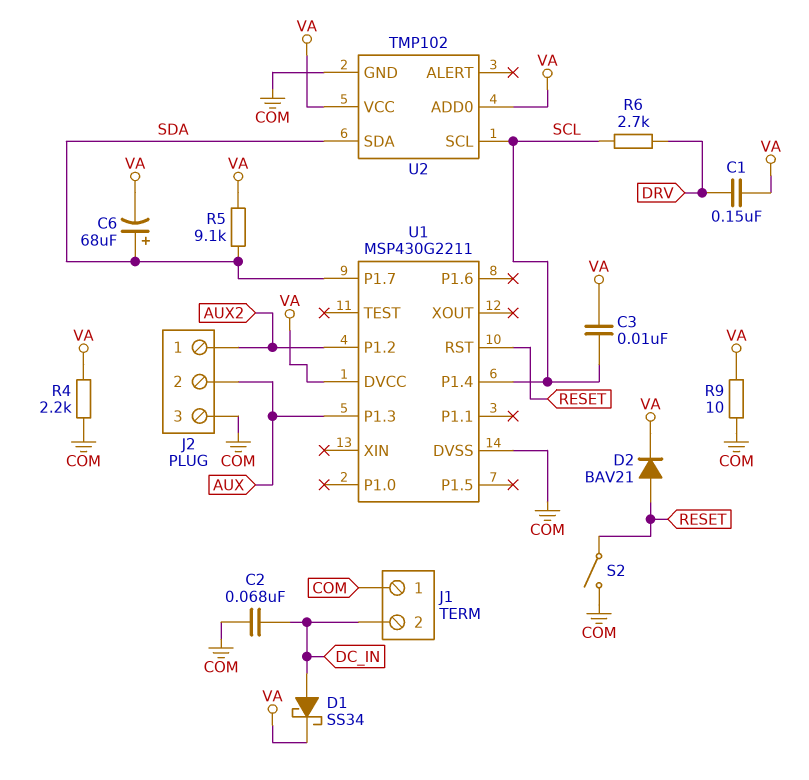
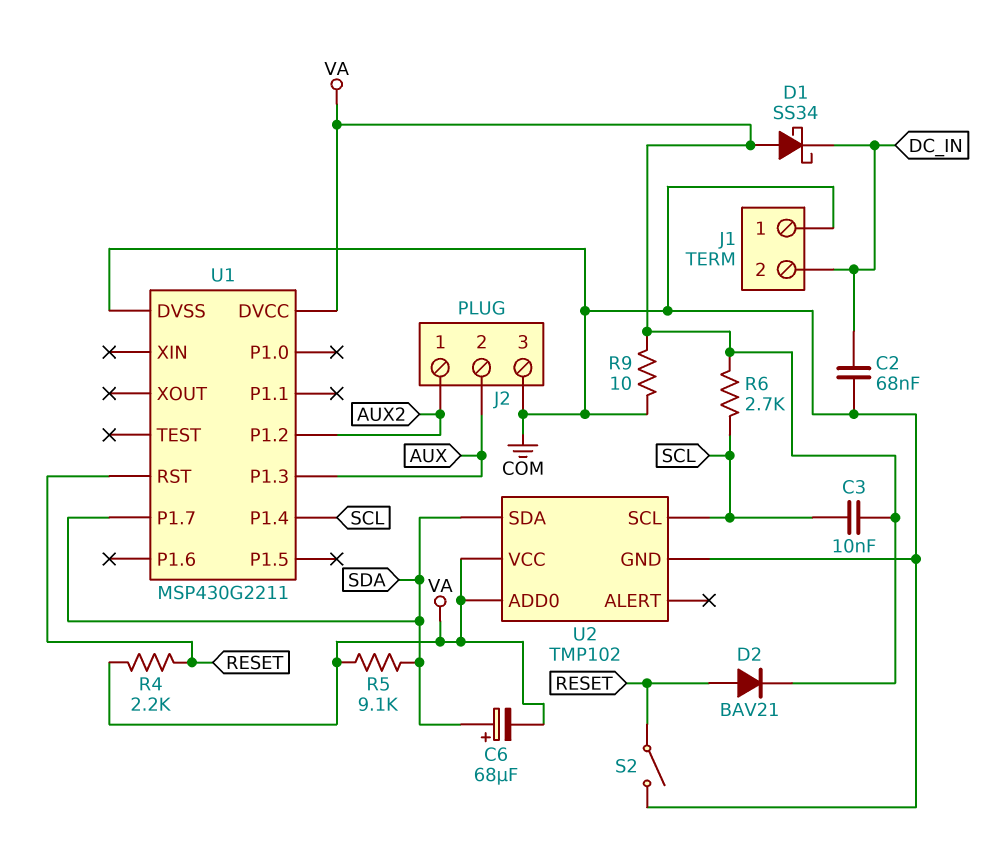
C1: 150nF (DRV, VA) -> none
D1: schottky SS34 (A DC_IN, K VA) -> schottky SS34 (A VA, K DC_IN)
R4: 2.2k (COM, VA) -> 2.2k (RESET, VA)
R6: 2.7k (DRV, SCL) -> 2.7k (SCL, VA)

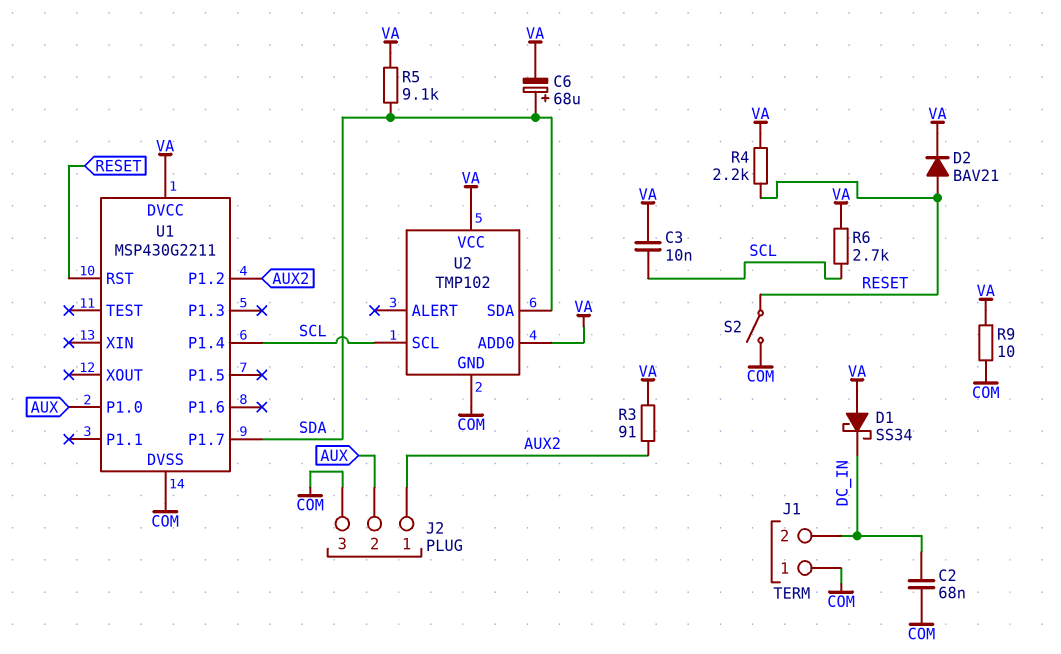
R3: none -> 91 (AUX2, VA)
U1 pin P1.0: none -> AUX
U1 pin P1.3: AUX -> none

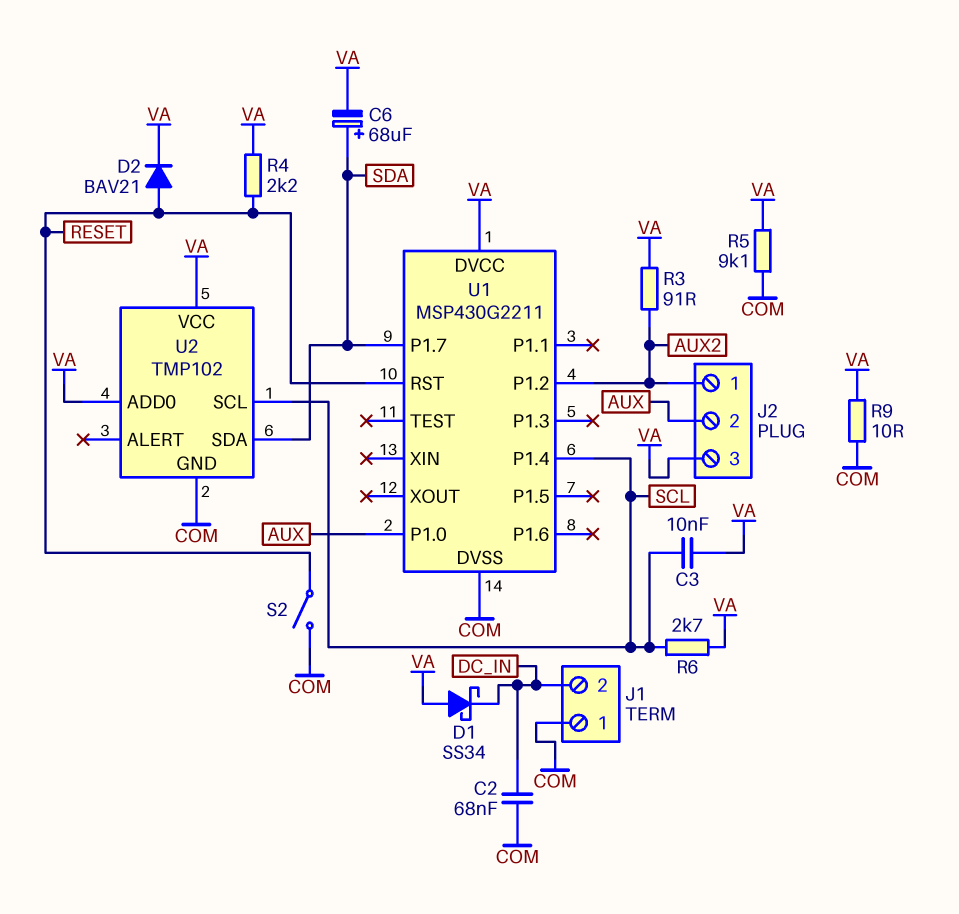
J2 pin 3: COM -> VA
R5: 9.1k (SDA, VA) -> 9.1k (COM, VA)

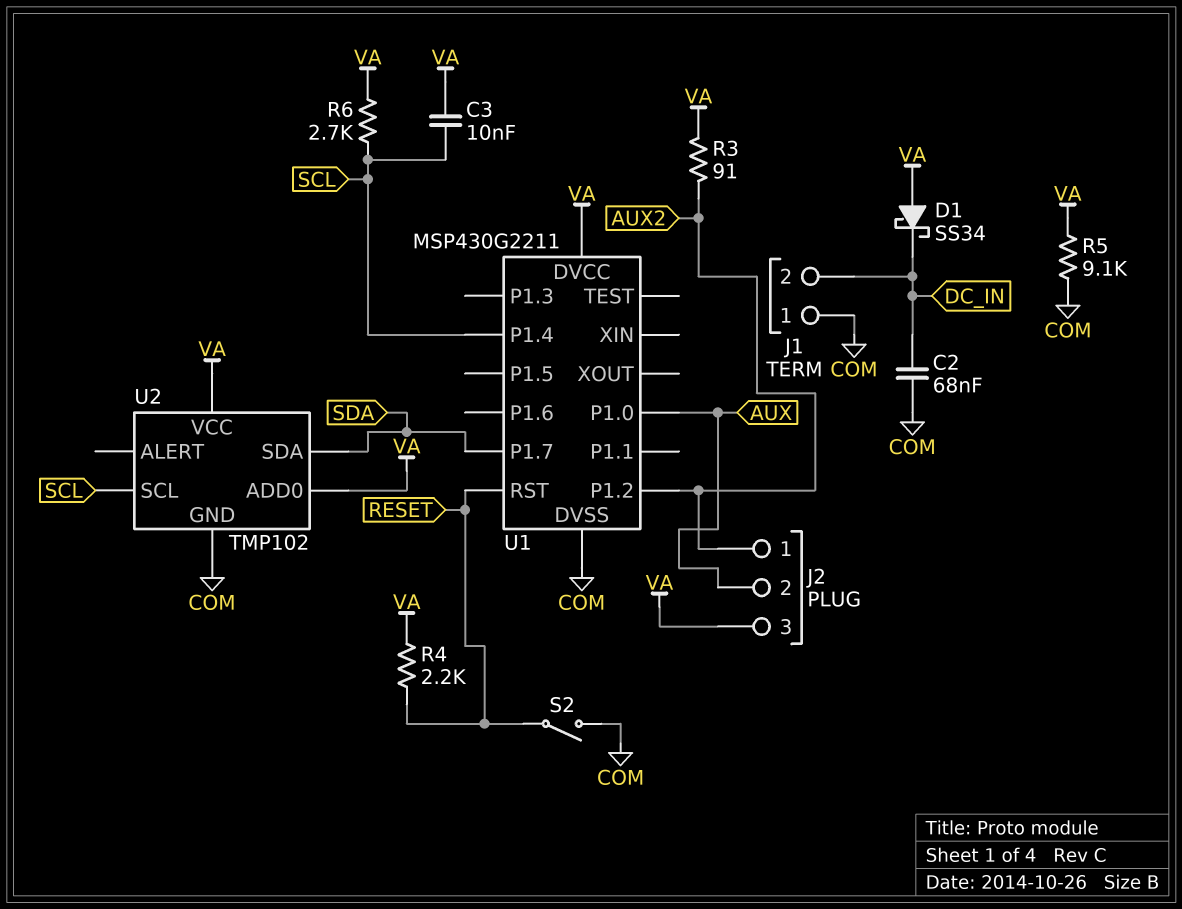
C6: 68uF (plus SDA, minus VA) -> none
D2: diode BAV21 (A RESET, K VA) -> none
R9: 10 (COM, VA) -> none

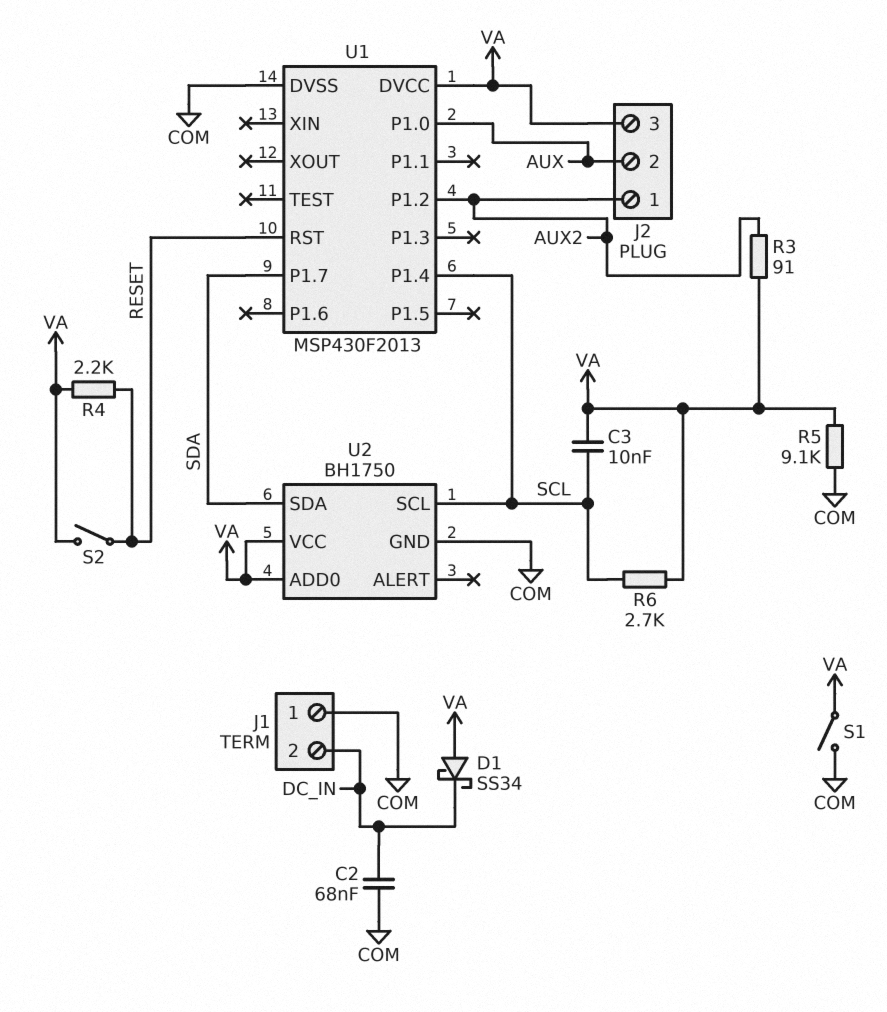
S1: none -> switch (COM, VA)
S2: switch (COM, RESET) -> switch (RESET, VA)
U1: MSP430G2211 -> MSP430F2013
U2: TMP102 -> BH1750

